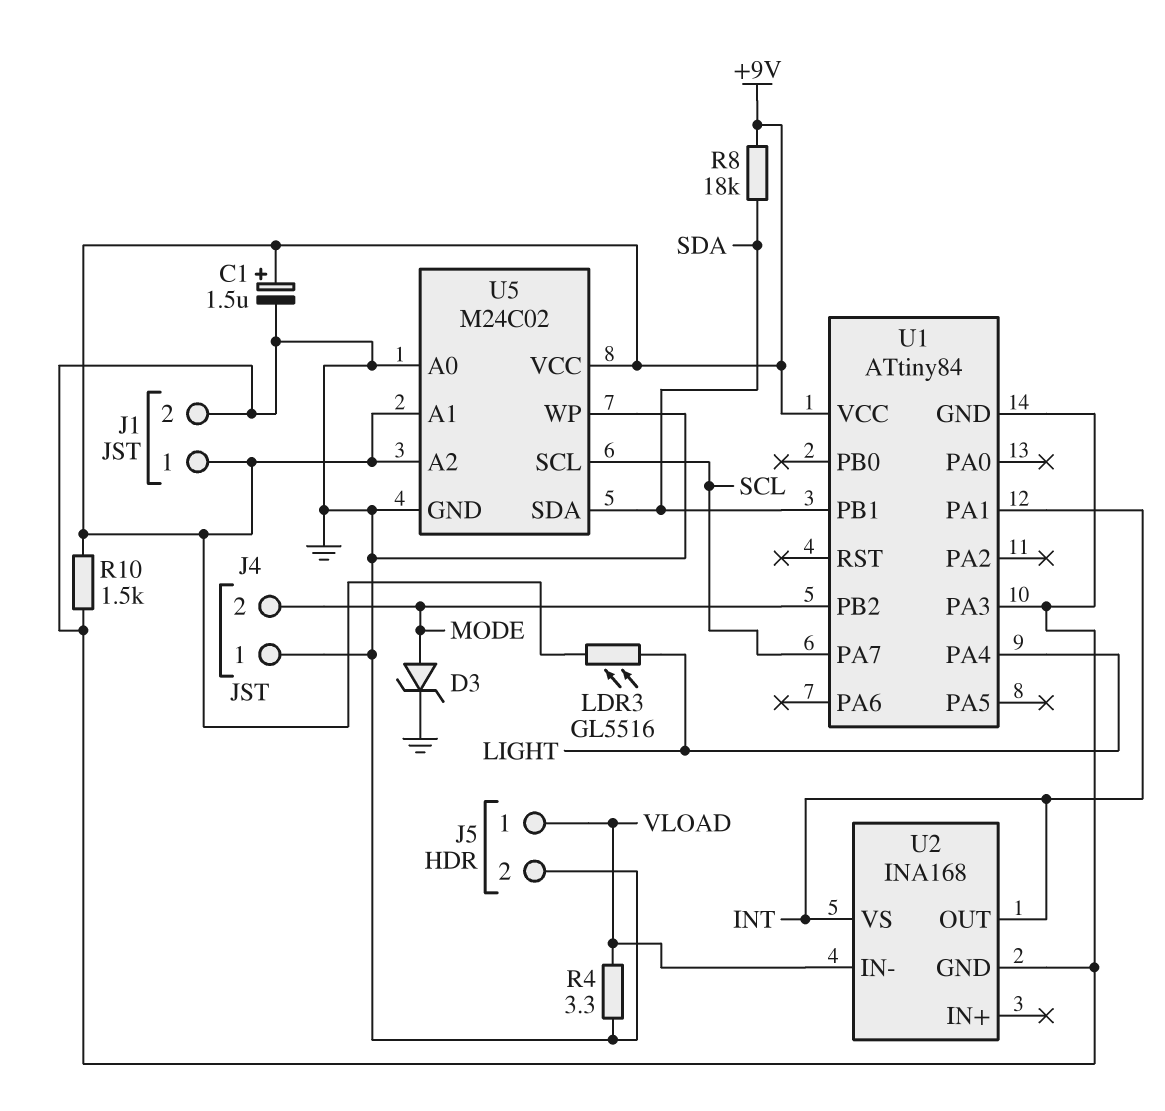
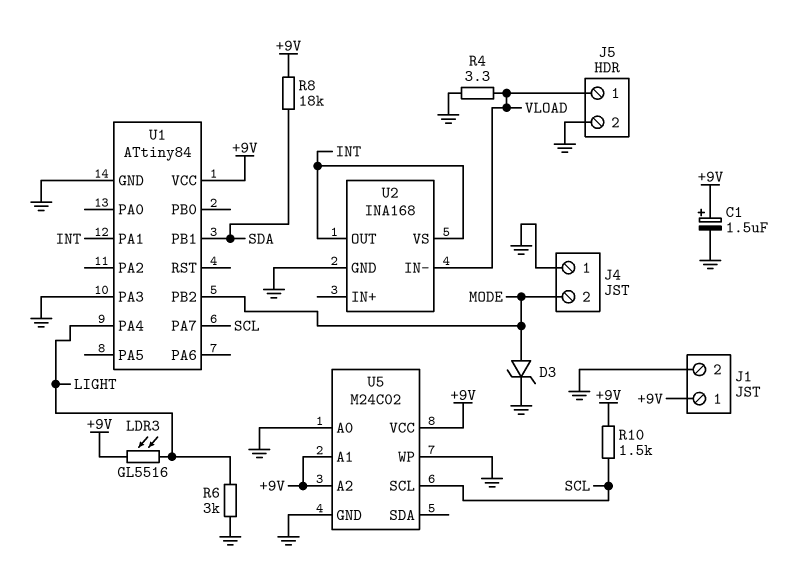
R6: none -> 3k (GND, LIGHT)
R10: 1.5k (+9V, GND) -> 1.5k (+9V, SCL)
U5 pin SDA: SDA -> none

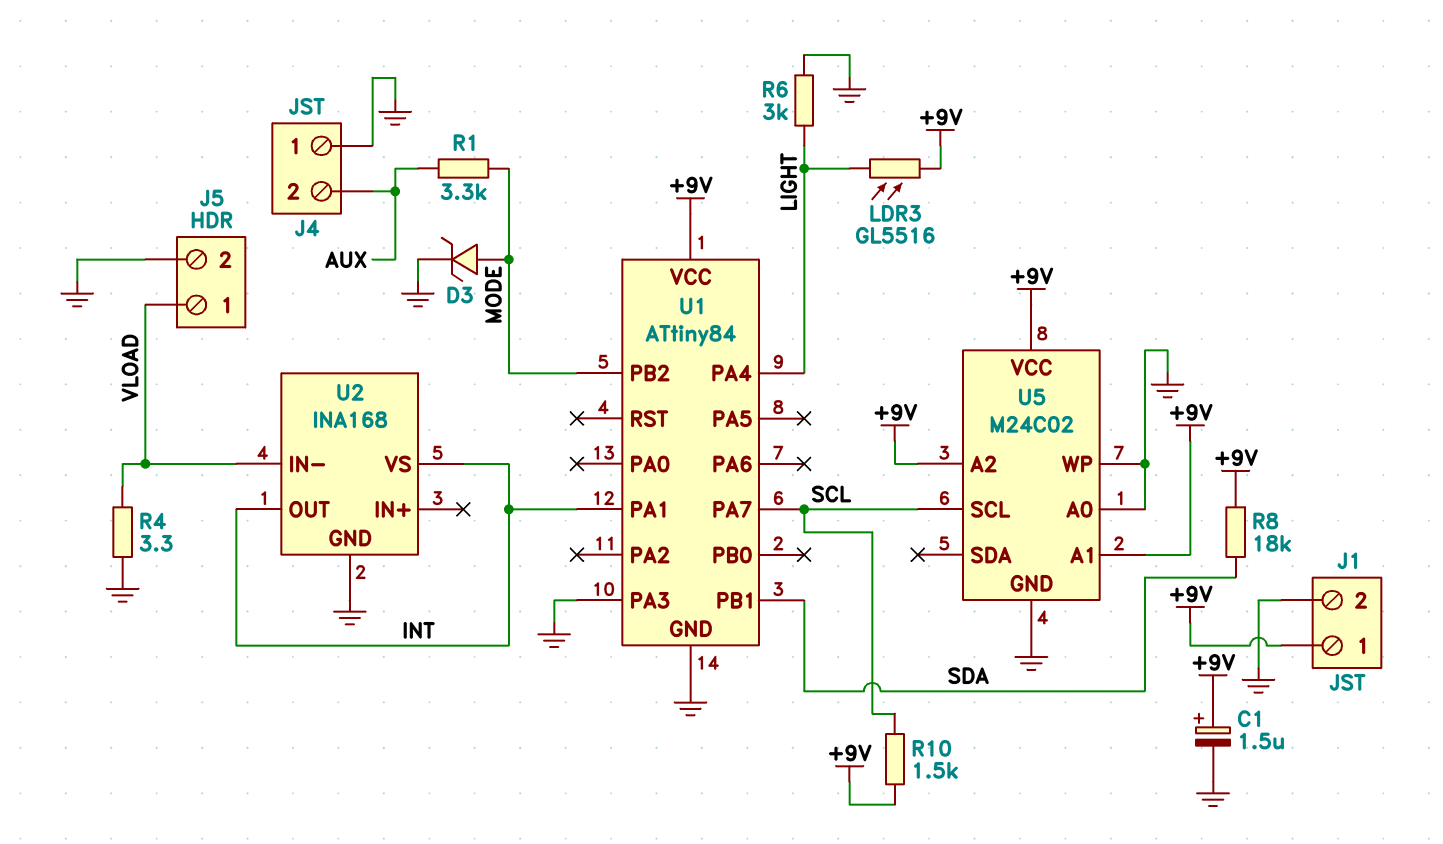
J4 pin 2: MODE -> AUX
R1: none -> 3.3k (AUX, MODE)

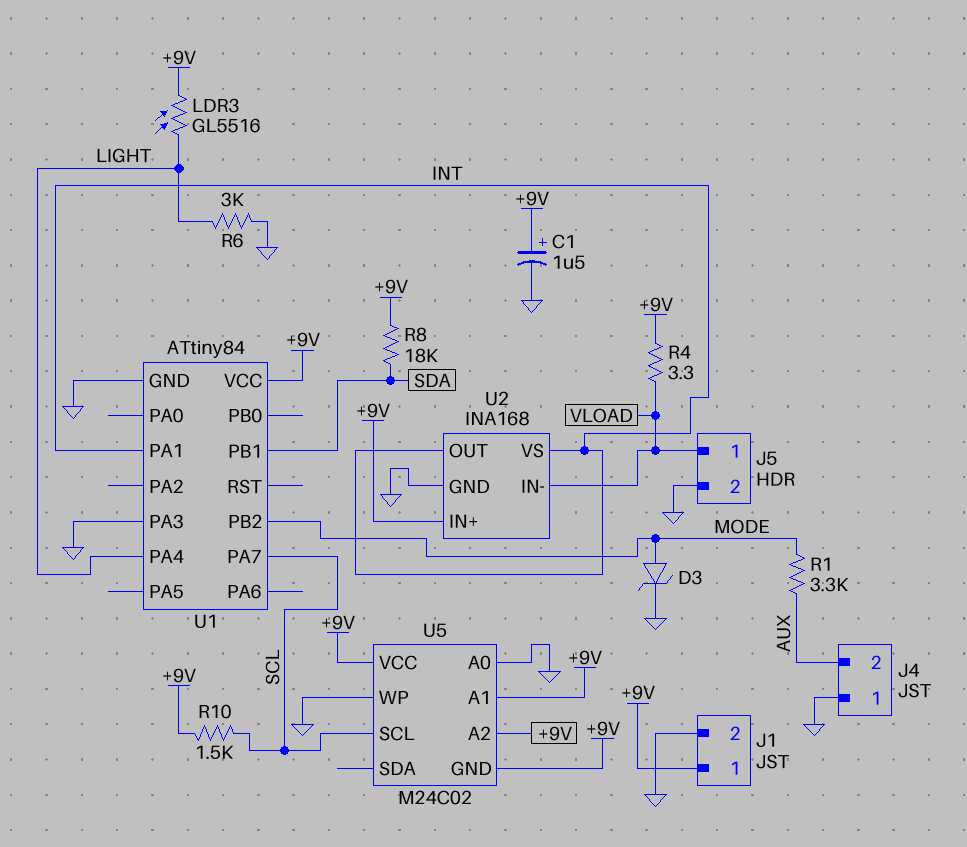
R4: 3.3 (GND, VLOAD) -> 3.3 (+9V, VLOAD)
U2 pin IN+: none -> +9V
U5 pin GND: GND -> +9V

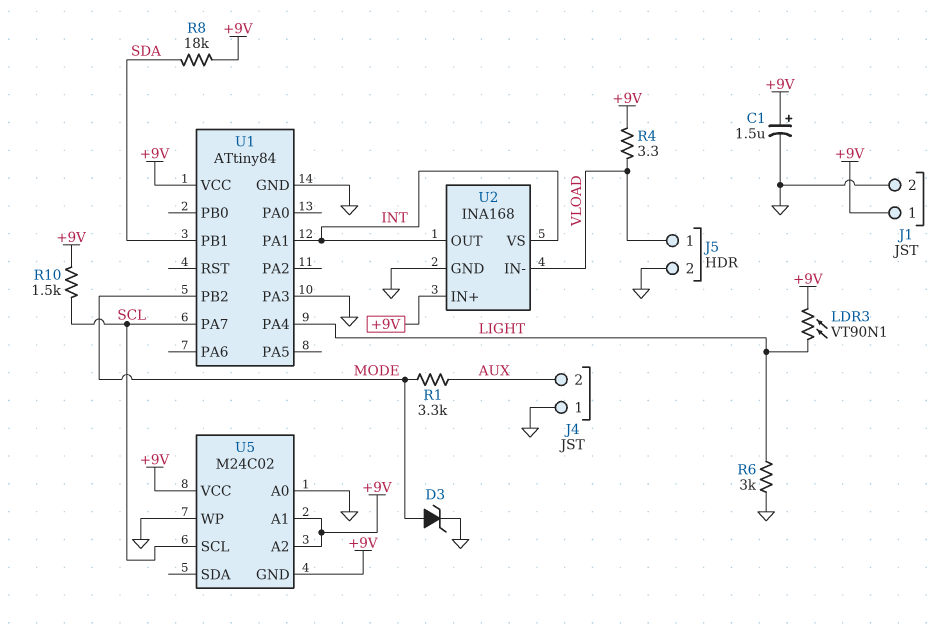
LDR3: GL5516 (+9V, LIGHT) -> VT90N1 (+9V, LIGHT)

